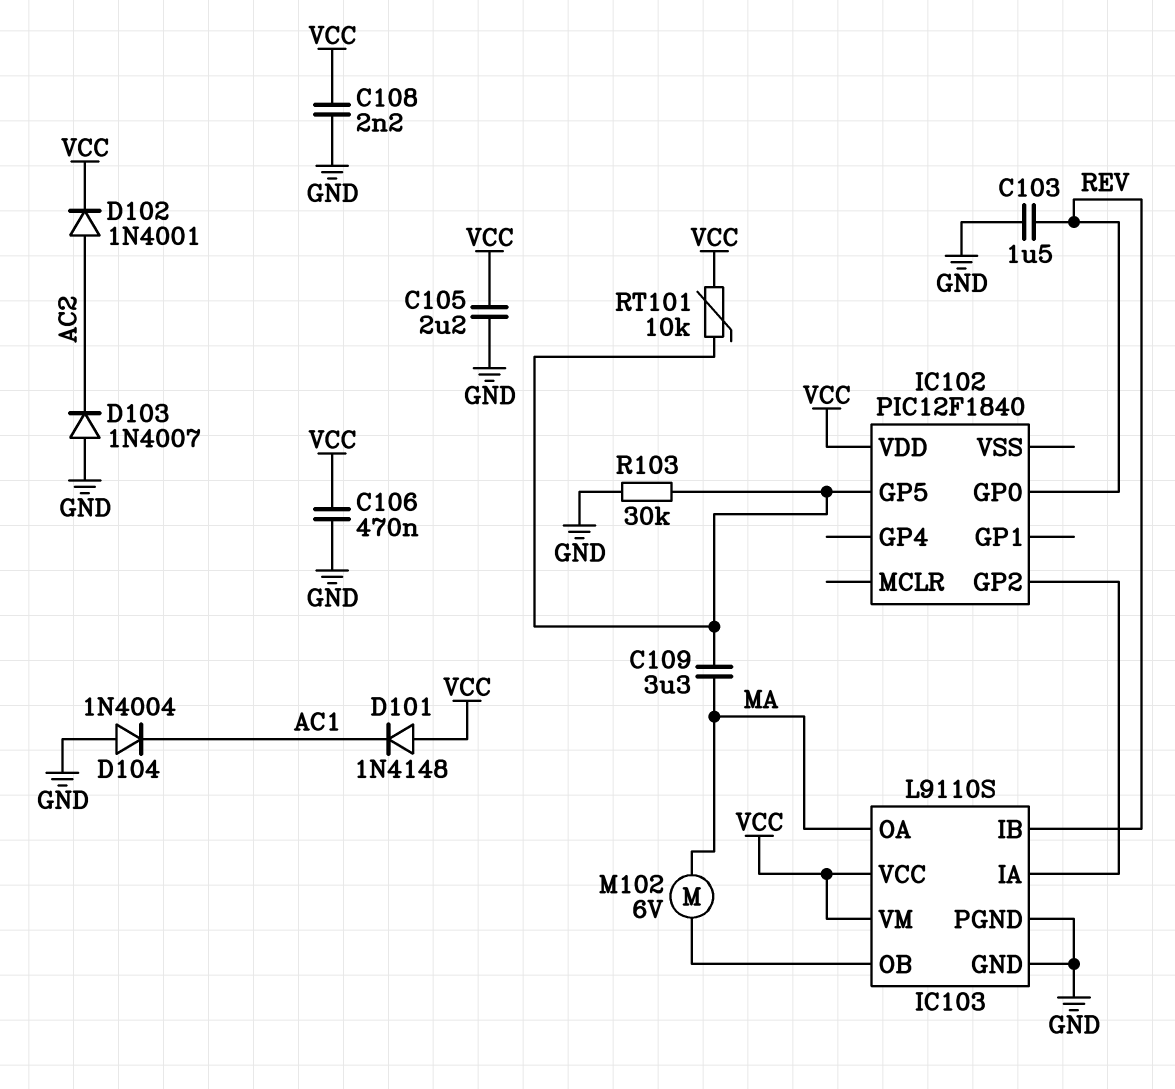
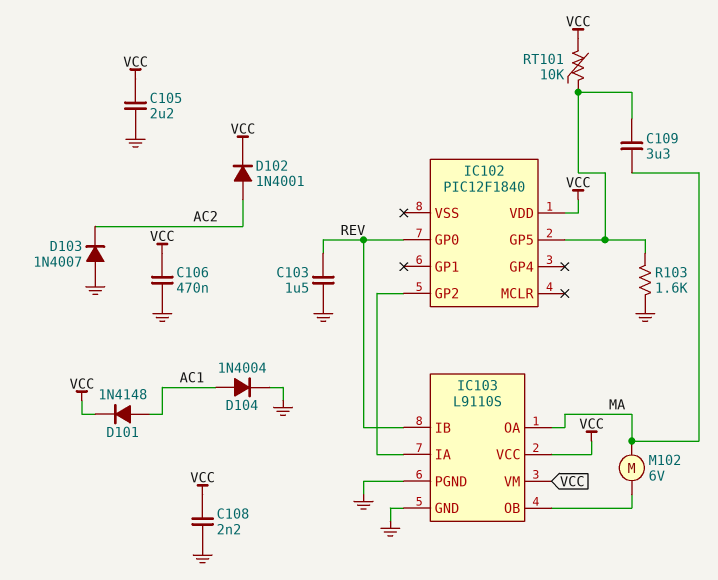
D101: diode 1N4148 (A VCC, K AC1) -> diode 1N4148 (A AC1, K VCC)
D104: diode 1N4004 (A GND, K AC1) -> diode 1N4004 (A AC1, K GND)
R103: 30k (GND, IC102/GP5) -> 1.6k (GND, IC102/GP5)

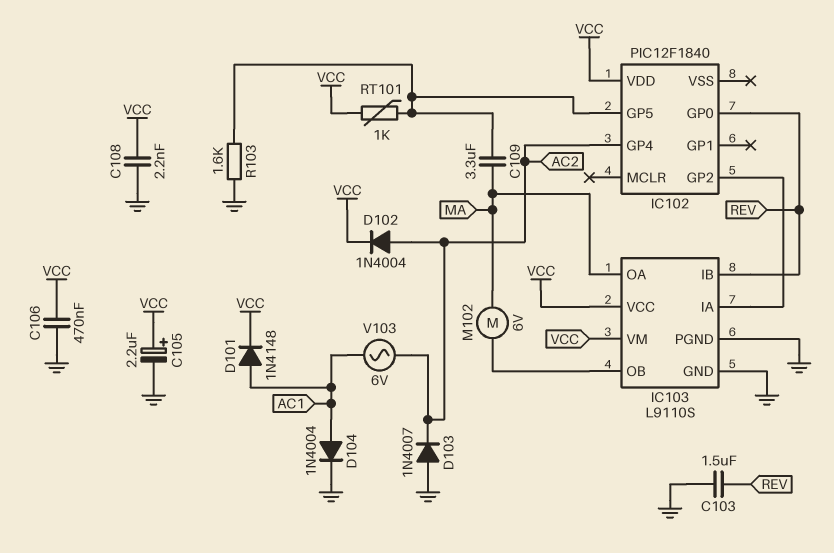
C105: 2.2uF (GND, VCC) -> 2.2uF (plus VCC, minus GND)
D102: diode 1N4001 (A AC2, K VCC) -> diode 1N4004 (A AC2, K VCC)
IC102 pin GP4: none -> AC2
RT101: 10k (IC102/GP5, VCC) -> 1k (IC102/GP5, VCC)
V103: none -> AC 6V (AC1, AC2)

